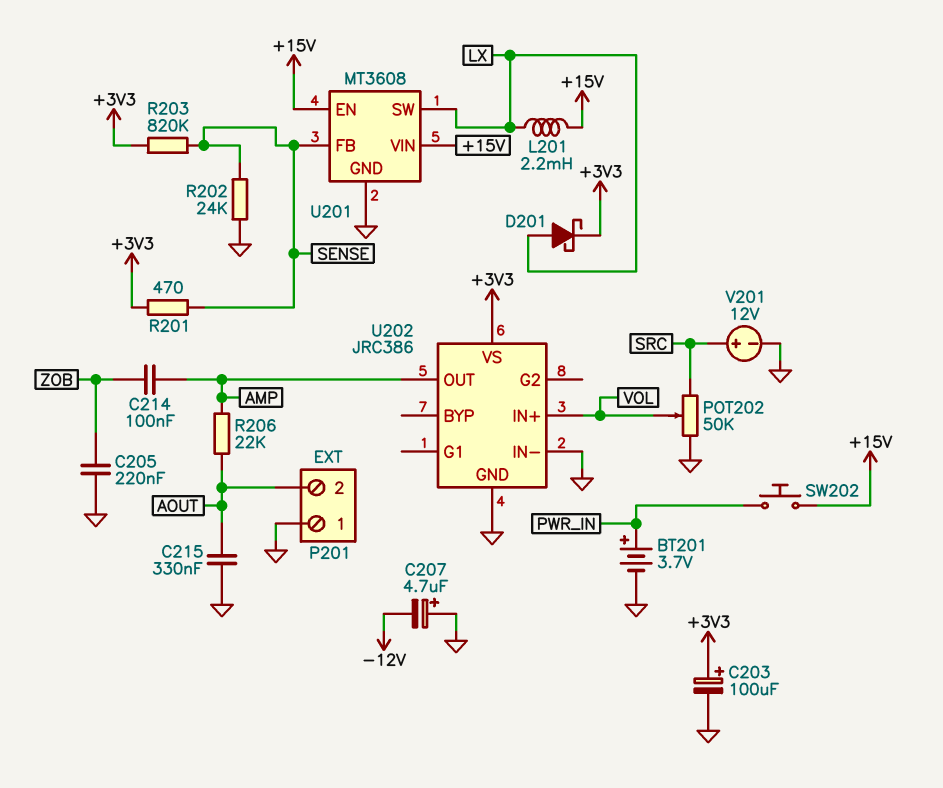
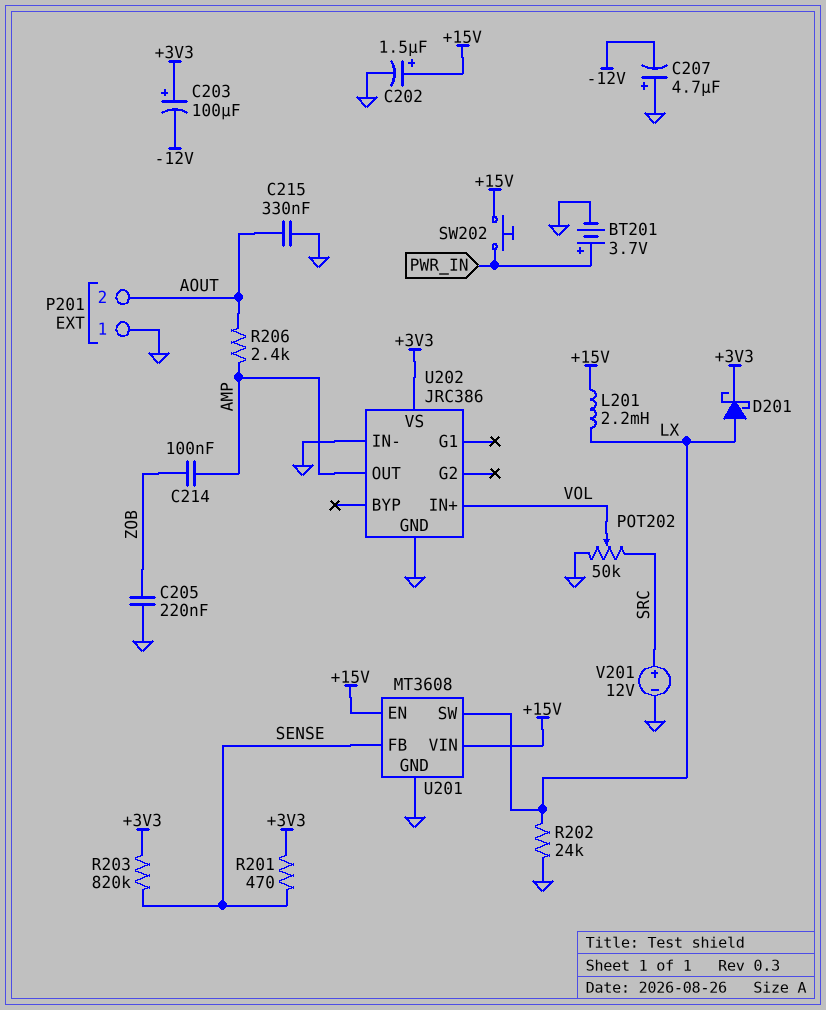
C202: none -> 1.5uF (plus +15V, minus GND)
C203: 100uF (plus +3V3, minus GND) -> 100uF (plus +3V3, minus -12V)
R202: 24k (GND, SENSE) -> 24k (GND, LX)
R206: 22k (AMP, AOUT) -> 2.4k (AMP, AOUT)

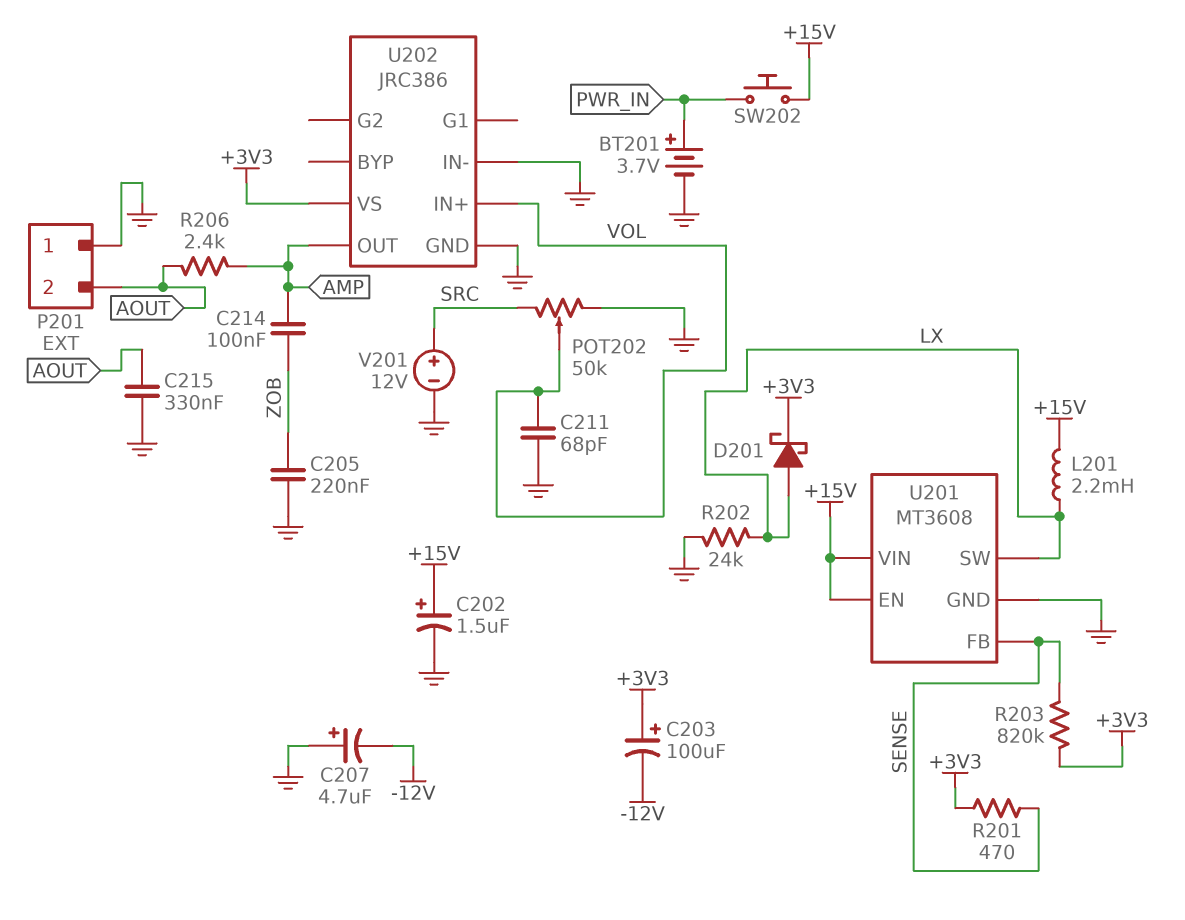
C211: none -> 68pF (GND, VOL)

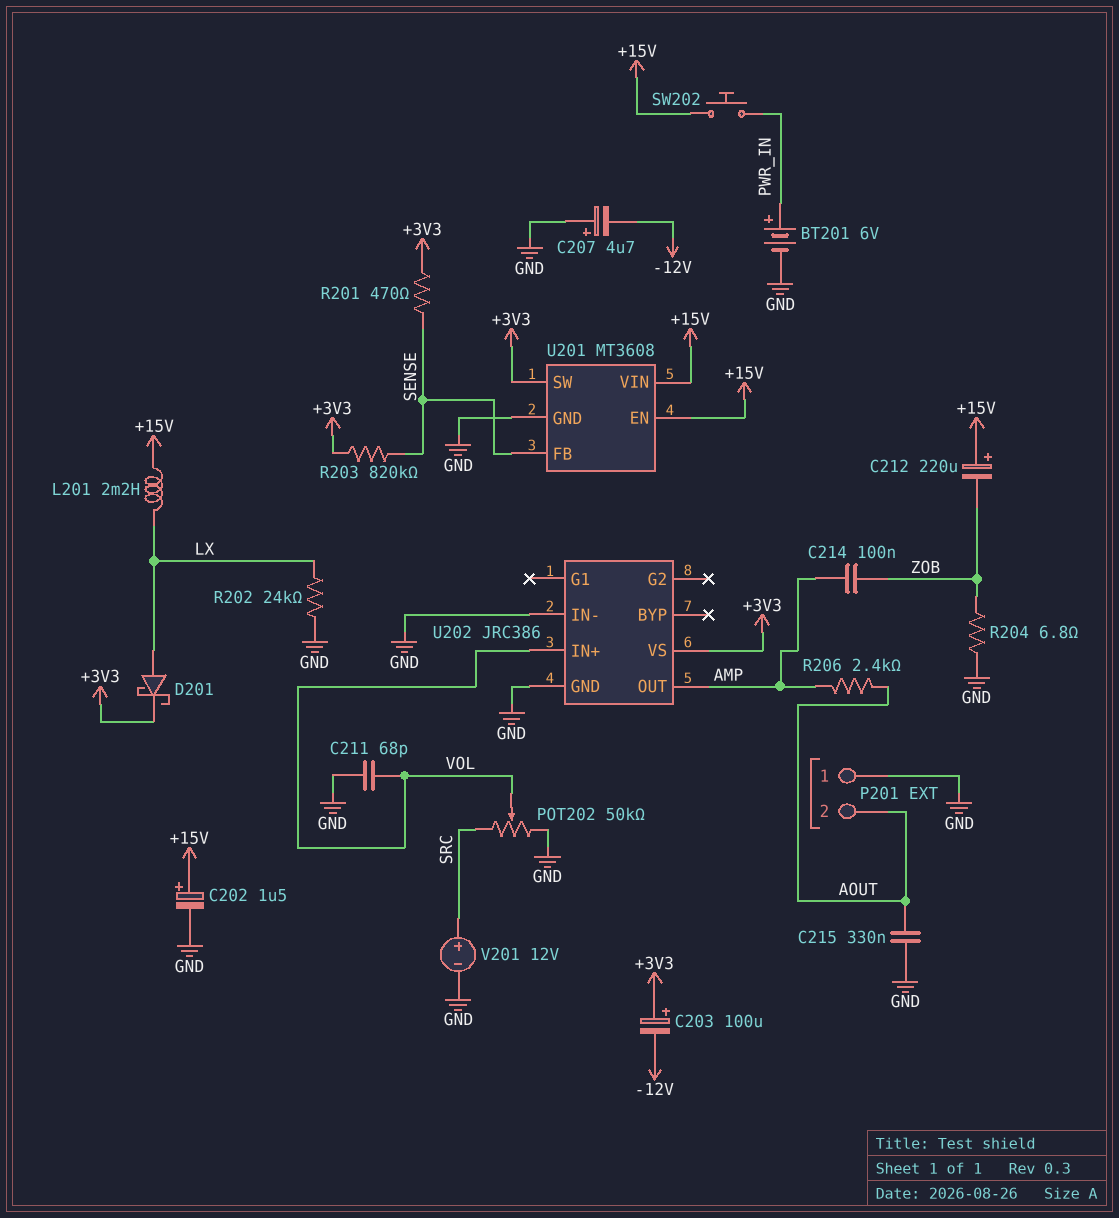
BT201: 3.7V (plus PWR_IN, minus GND) -> 6V (plus PWR_IN, minus GND)
C205: 220nF (GND, ZOB) -> none
C212: none -> 220uF (plus +15V, minus ZOB)
R204: none -> 6.8 (GND, ZOB)
U201 pin SW: LX -> +3V3

